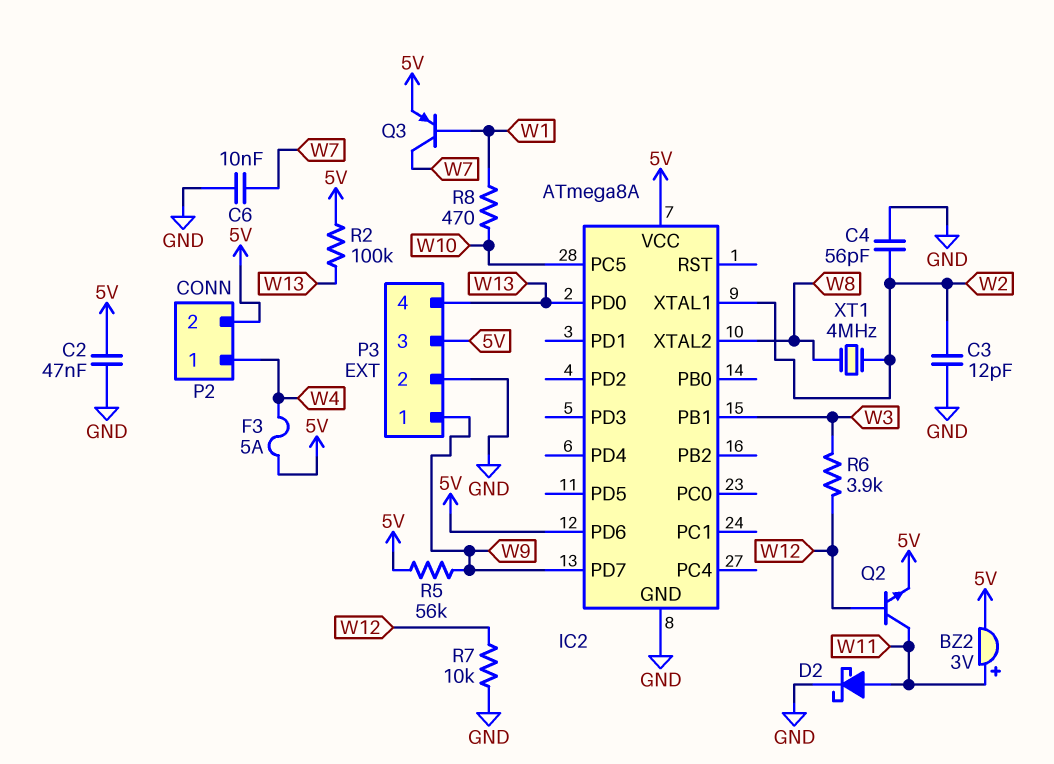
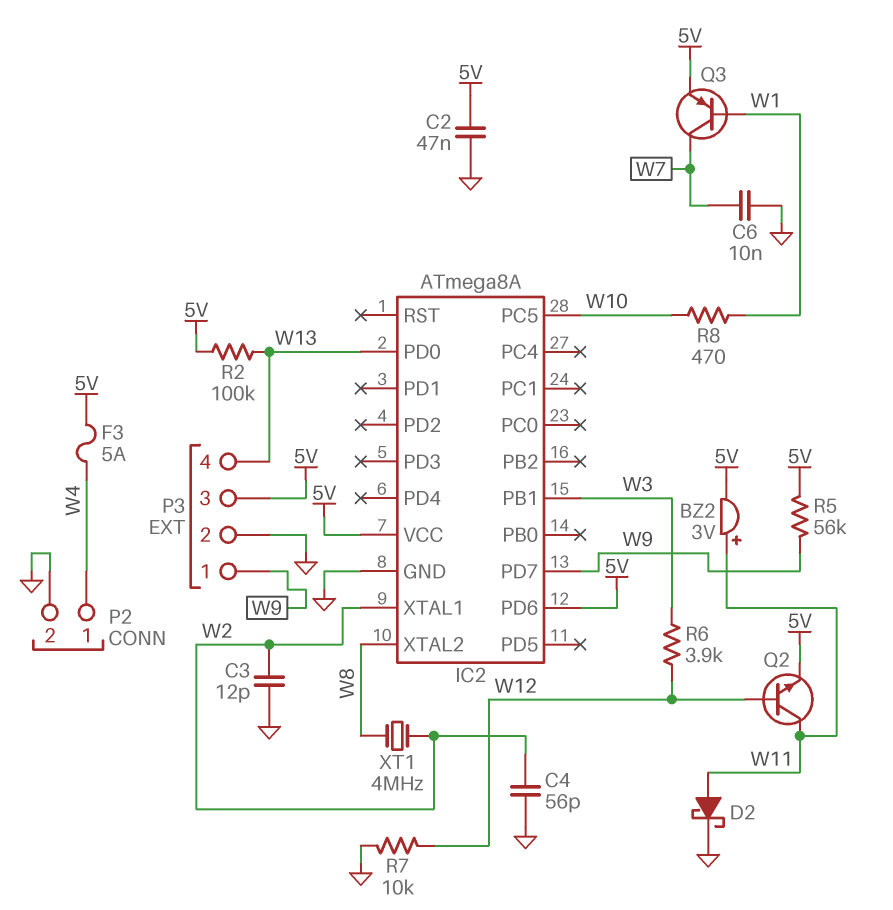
P2 pin 2: 5V -> GND

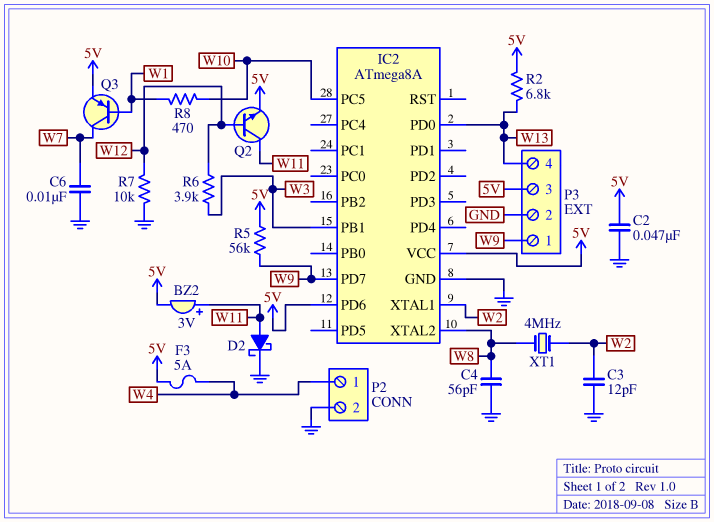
C4: 56pF (GND, W2) -> 56pF (GND, W8)
R2: 100k (5V, W13) -> 6.8k (5V, W13)

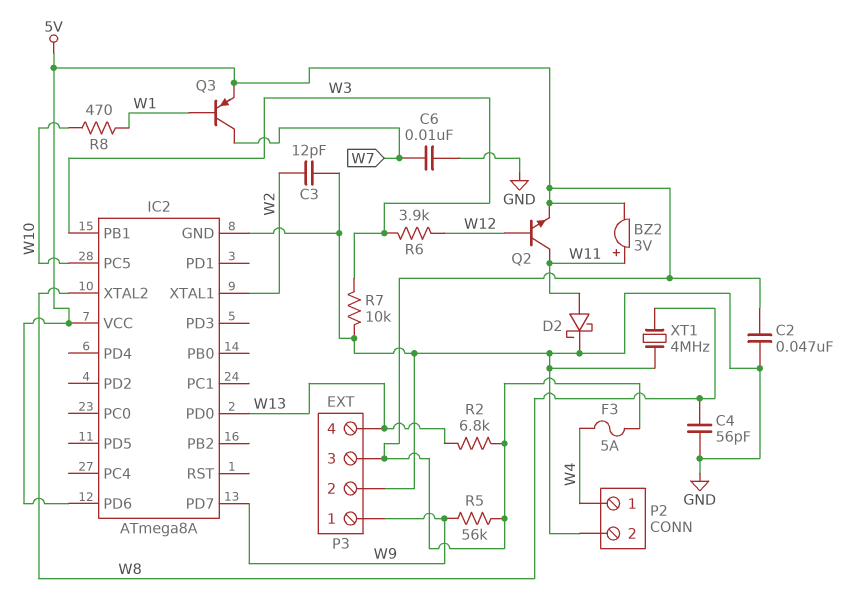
R7: 10k (GND, W12) -> 10k (GND, W3)
XT1: 4MHz (W2, W8) -> 4MHz (GND, W8)

